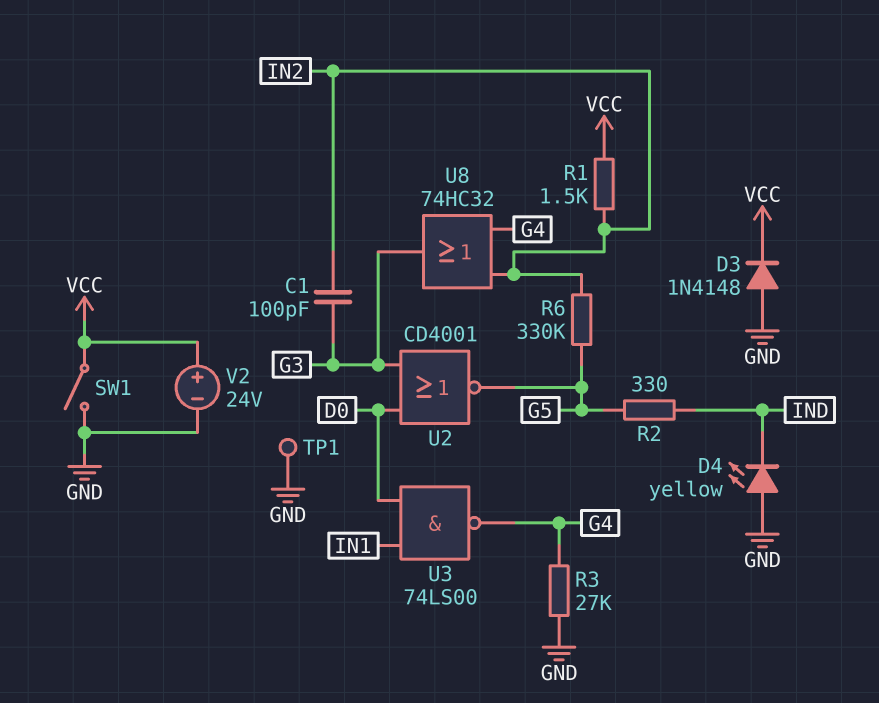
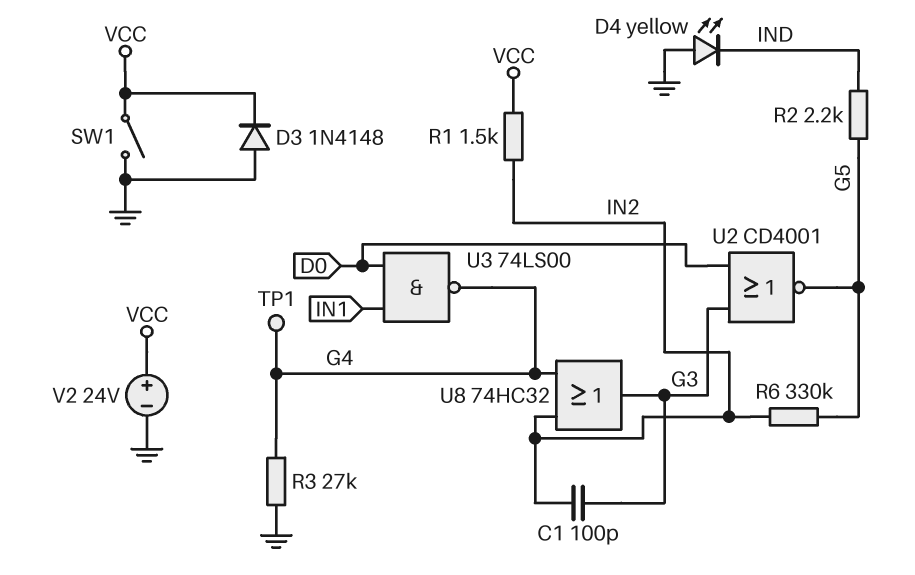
R2: 330 (G5, IND) -> 2.2k (G5, IND)
TP1: test point (GND) -> test point (G4)

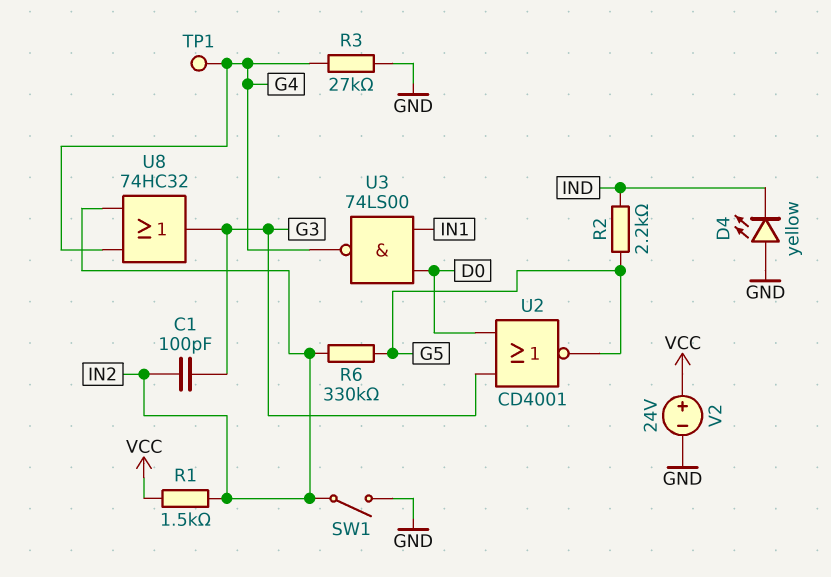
D3: diode 1N4148 (A GND, K VCC) -> none
SW1: switch (GND, VCC) -> switch (GND, IN2)

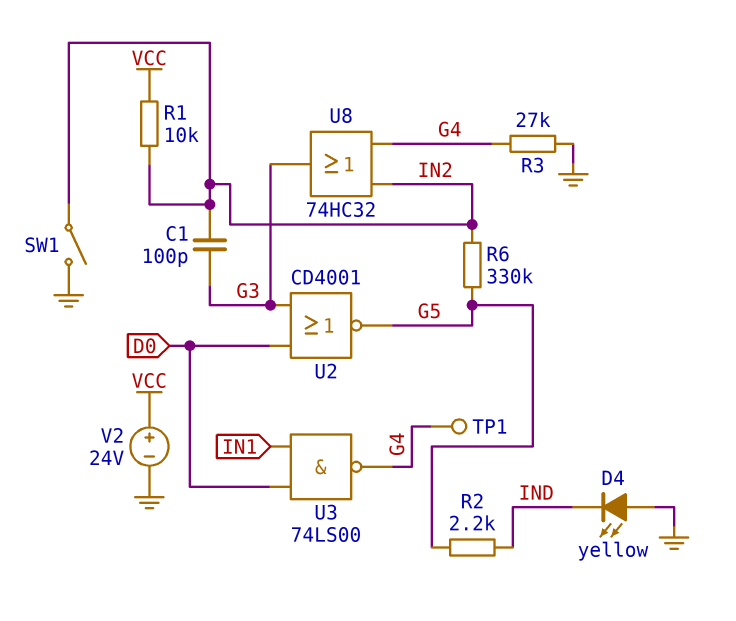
R1: 1.5k (IN2, VCC) -> 10k (IN2, VCC)

